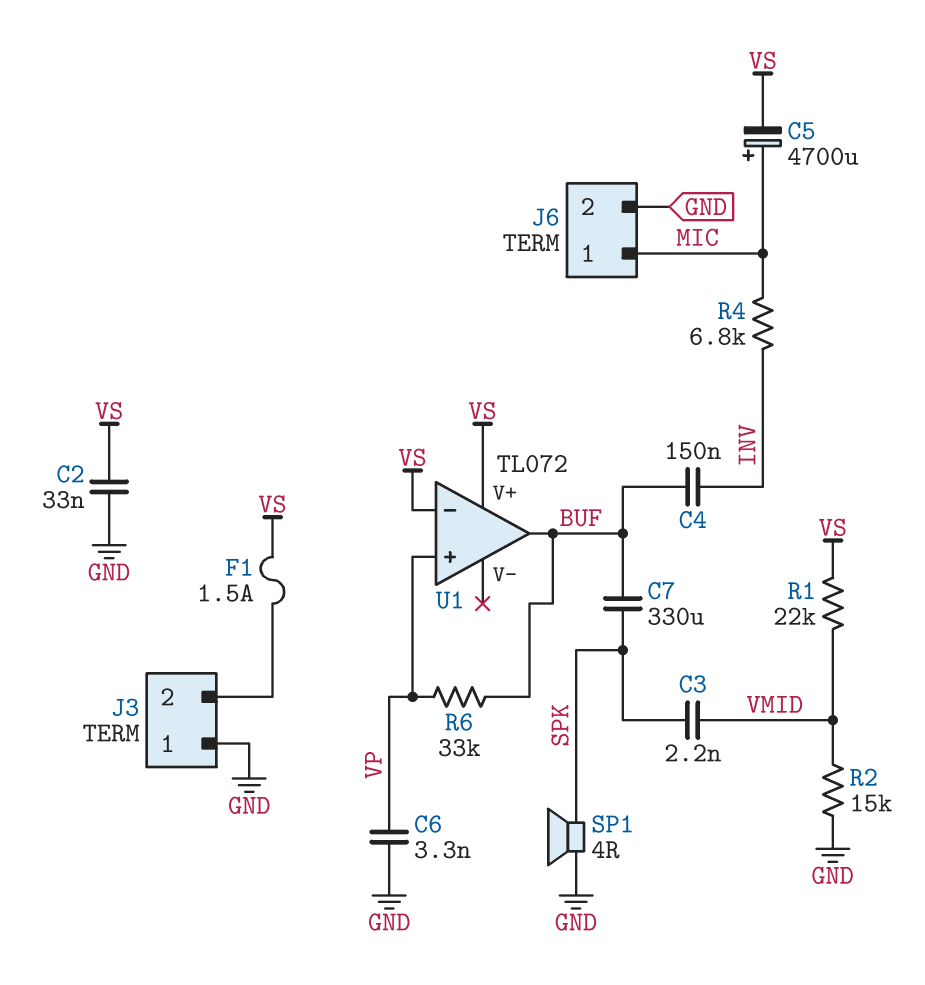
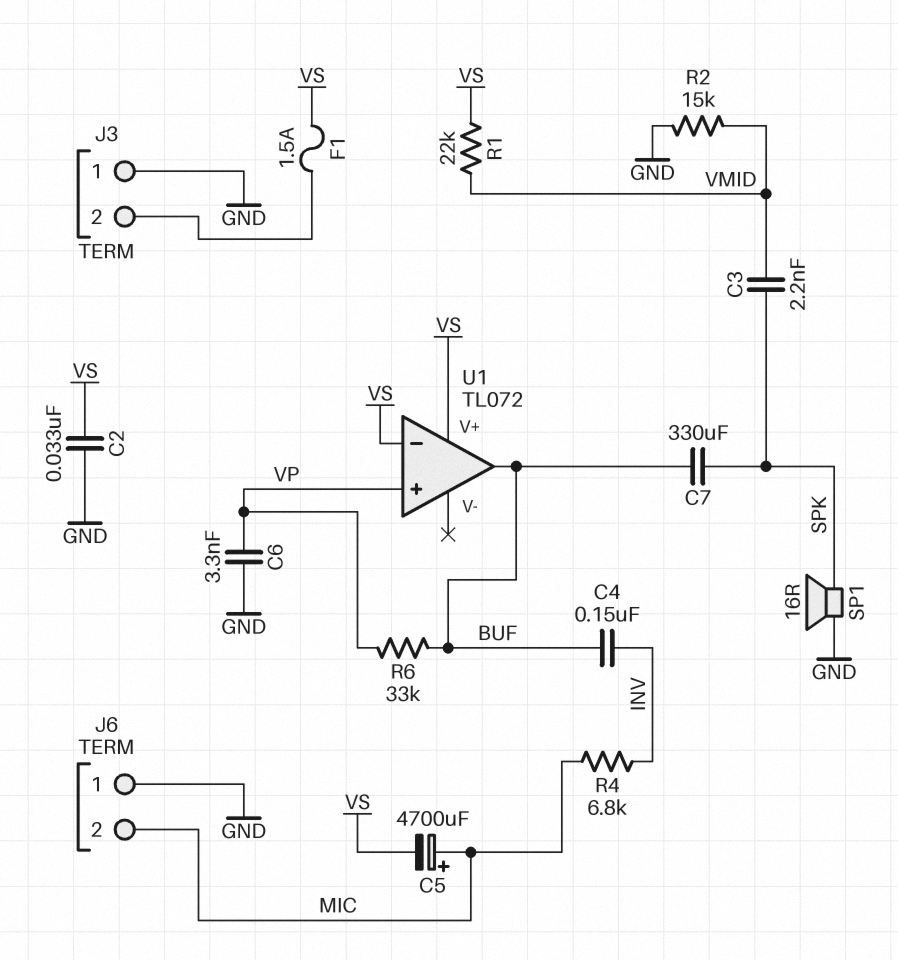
J6 pin 1: MIC -> GND
J6 pin 2: GND -> MIC
SP1: speaker 4R (GND, SPK) -> speaker 16R (GND, SPK)

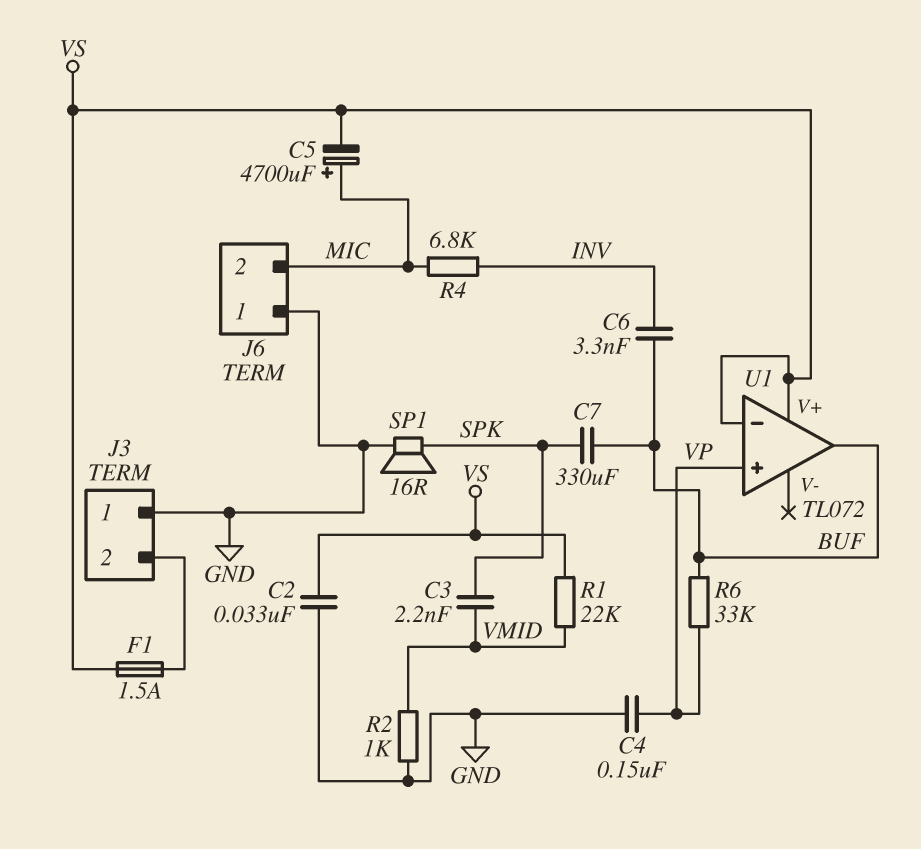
C4: 150nF (BUF, INV) -> 150nF (GND, VP)
C6: 3.3nF (GND, VP) -> 3.3nF (BUF, INV)
R2: 15k (GND, VMID) -> 1k (GND, VMID)

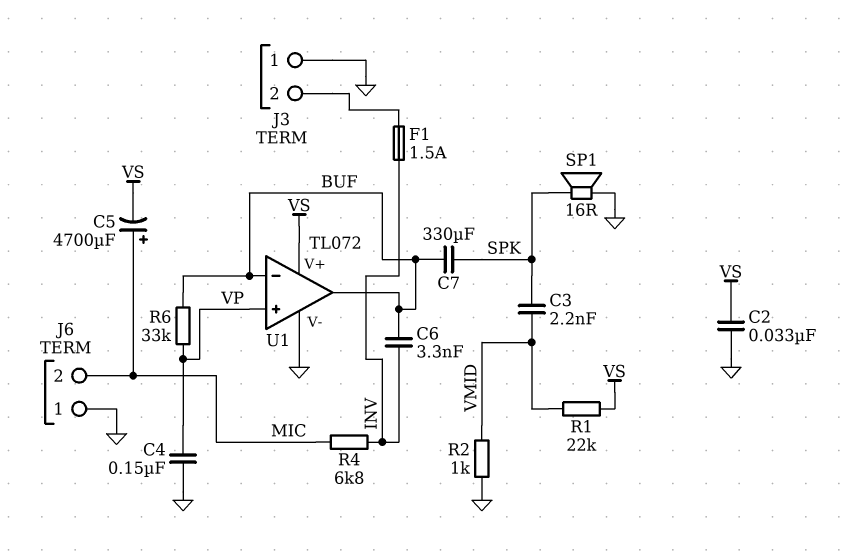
F1: 1.5A (J3/2, VS) -> 1.5A (INV, J3/2)
U1 pin V-: none -> GND
U1 pin in-: VS -> BUF

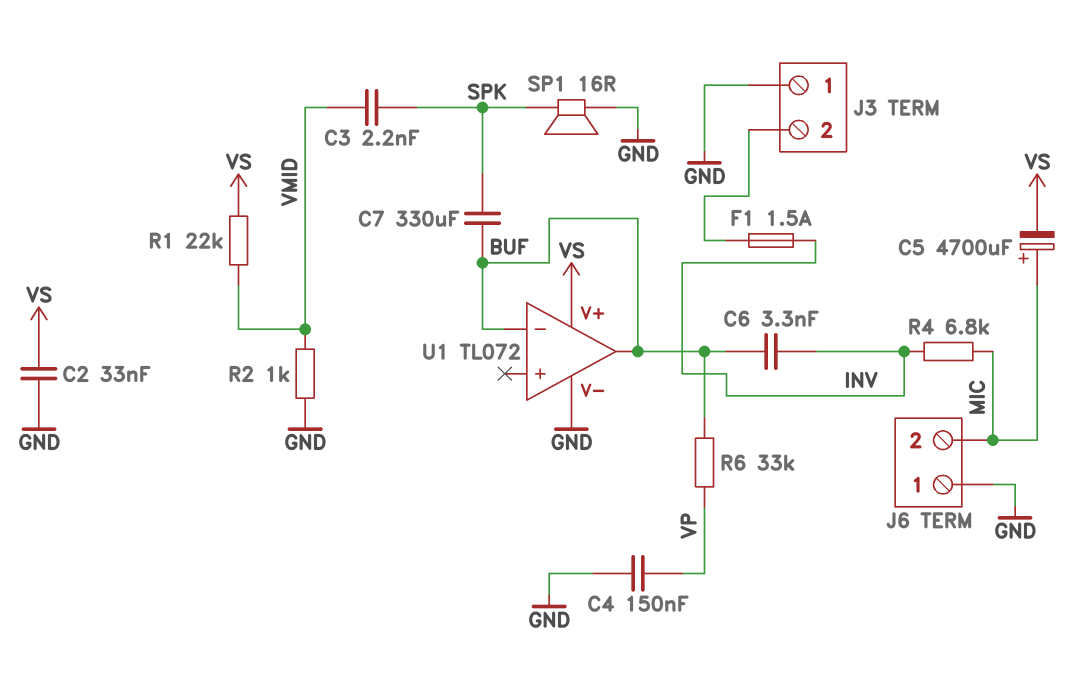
U1 pin in+: VP -> none

